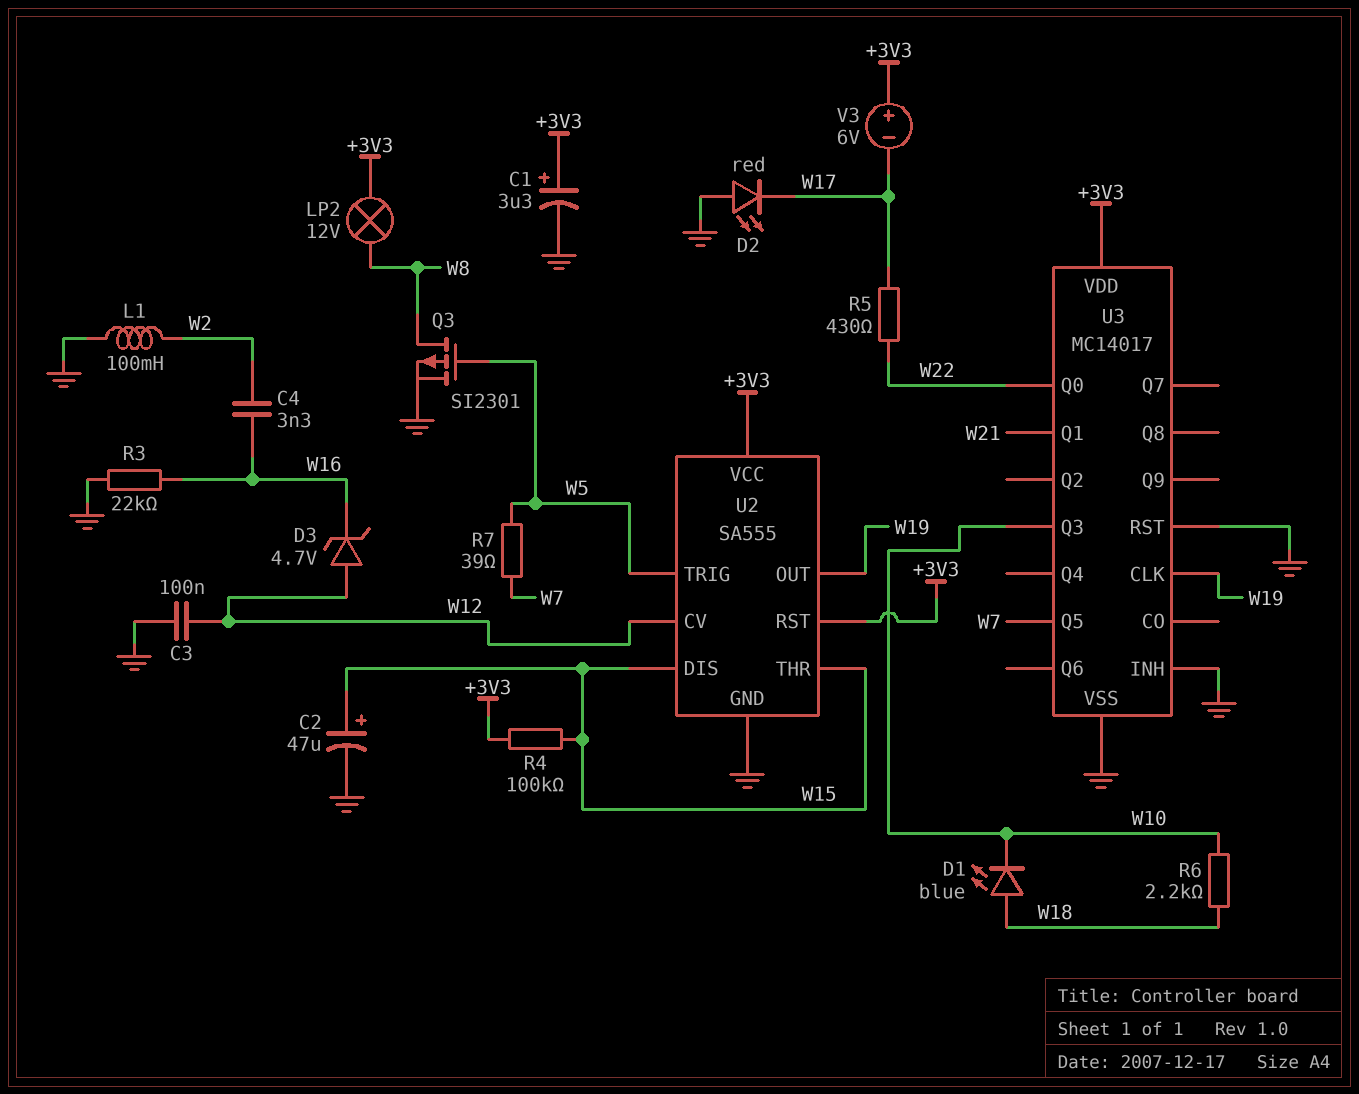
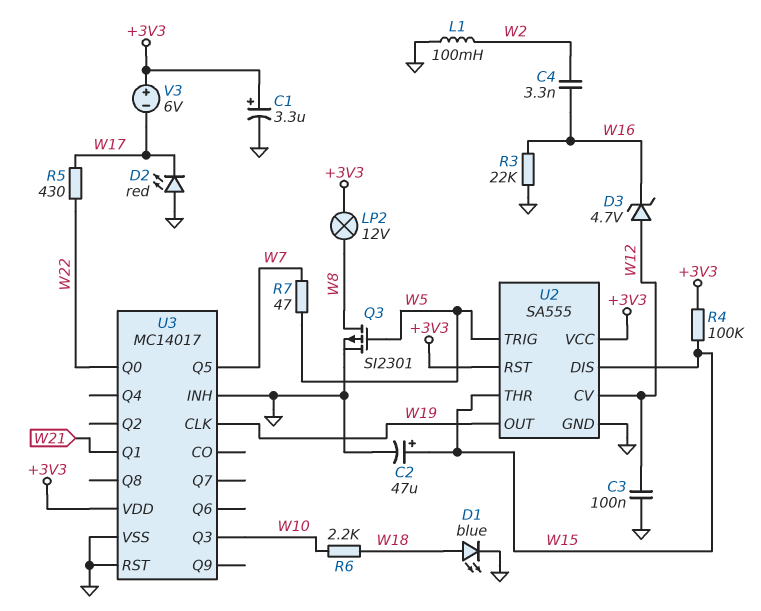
D1: LED blue (A W18, K W10) -> LED blue (A W18, K GND)
R7: 39 (W5, W7) -> 47 (W5, W7)

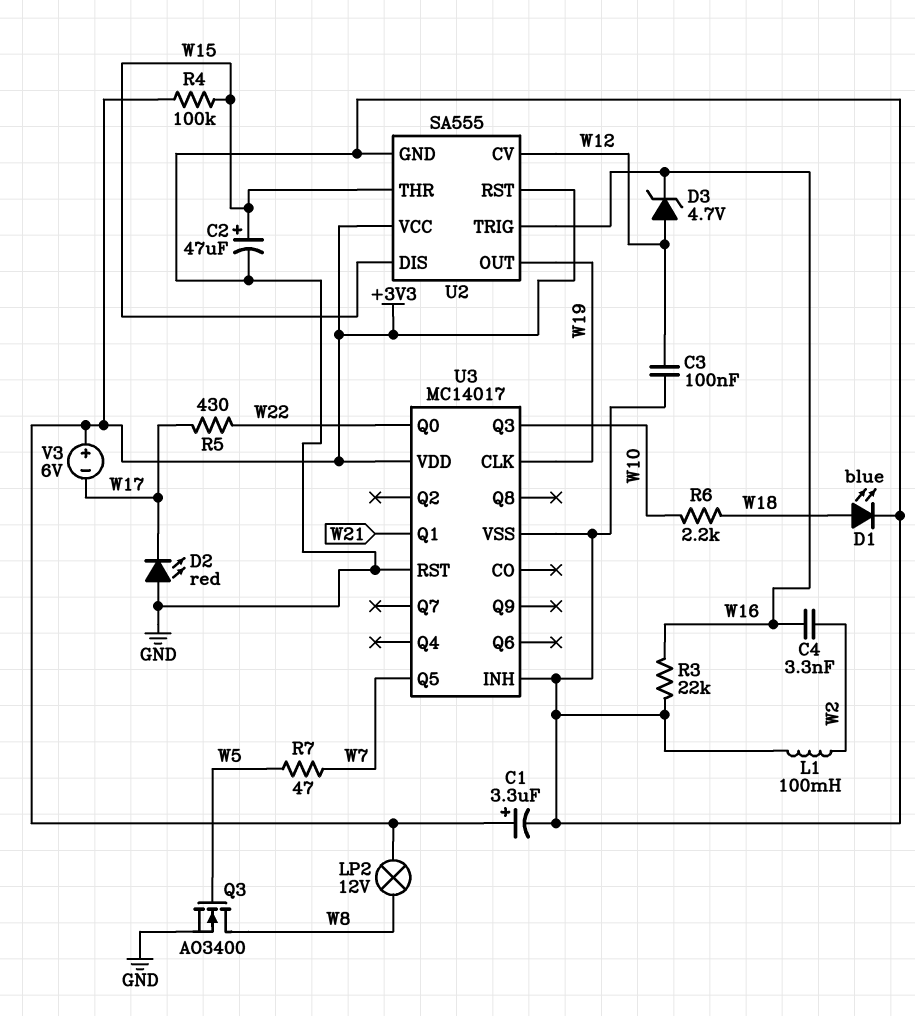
Q3: PMOS SI2301 (G W5, D W8, S GND) -> NMOS AO3400 (G W5, D W8, S GND)
U2 pin TRIG: W5 -> W16

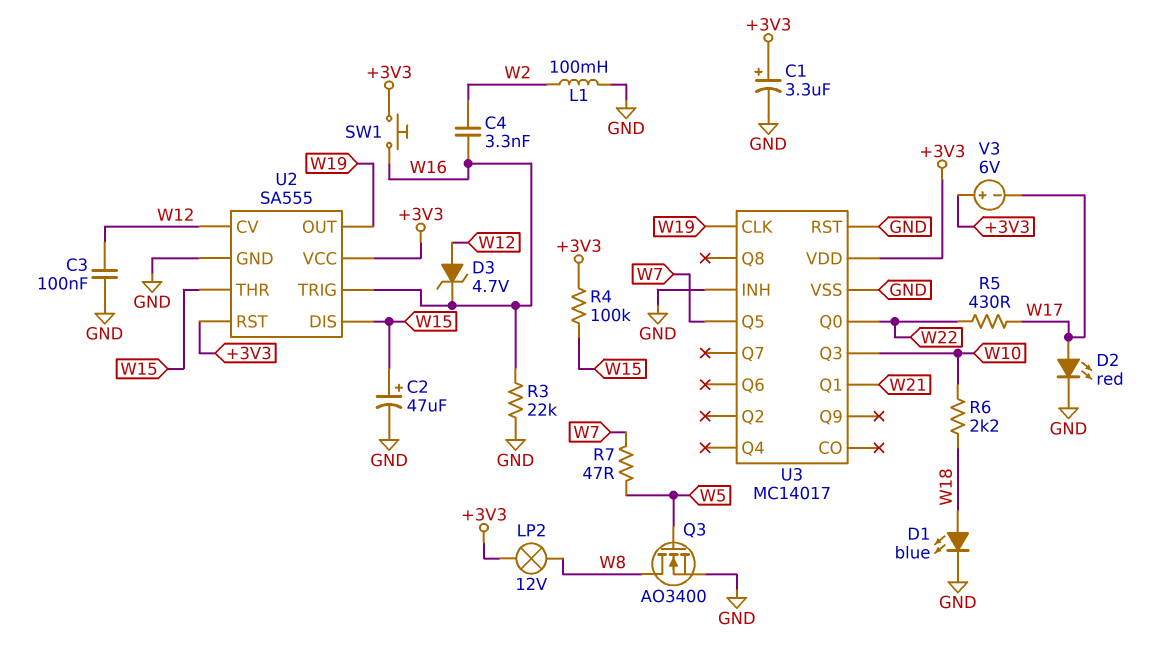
D2: LED red (A GND, K W17) -> LED red (A W17, K GND)
SW1: none -> button (+3V3, W16)

